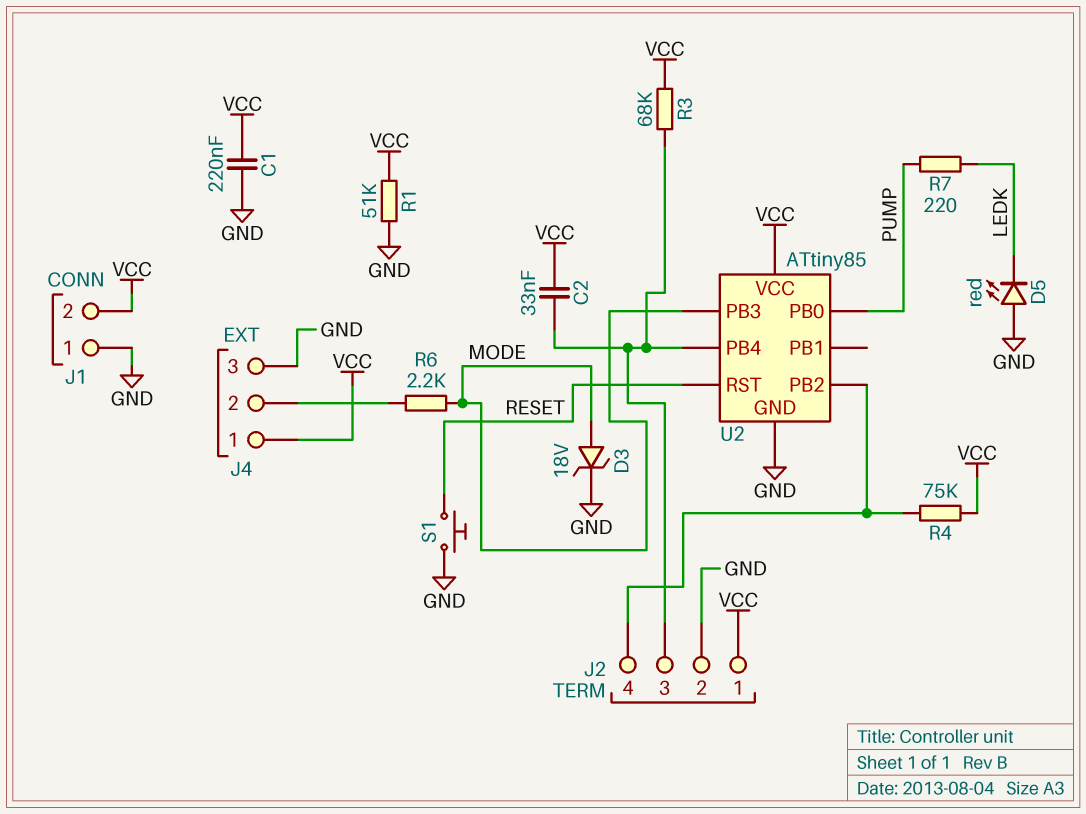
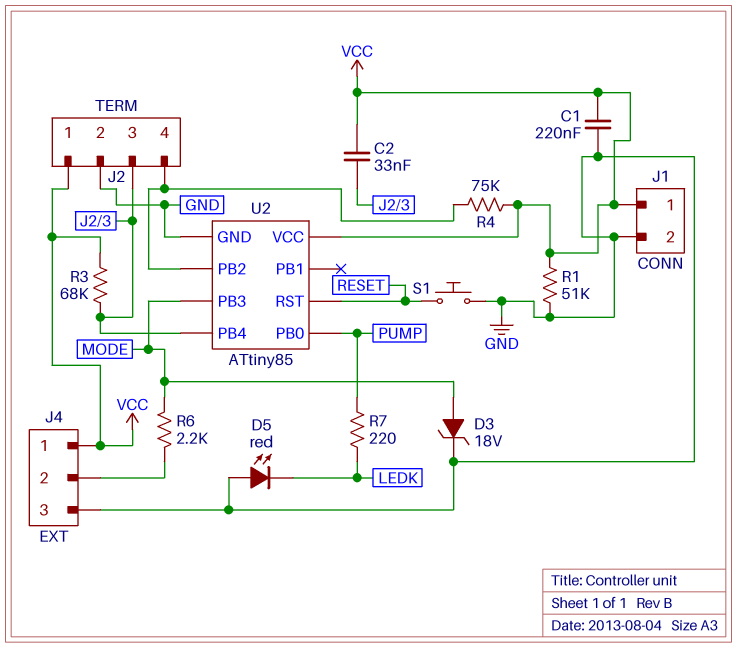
J1 pin 1: GND -> VCC
J1 pin 2: VCC -> GND

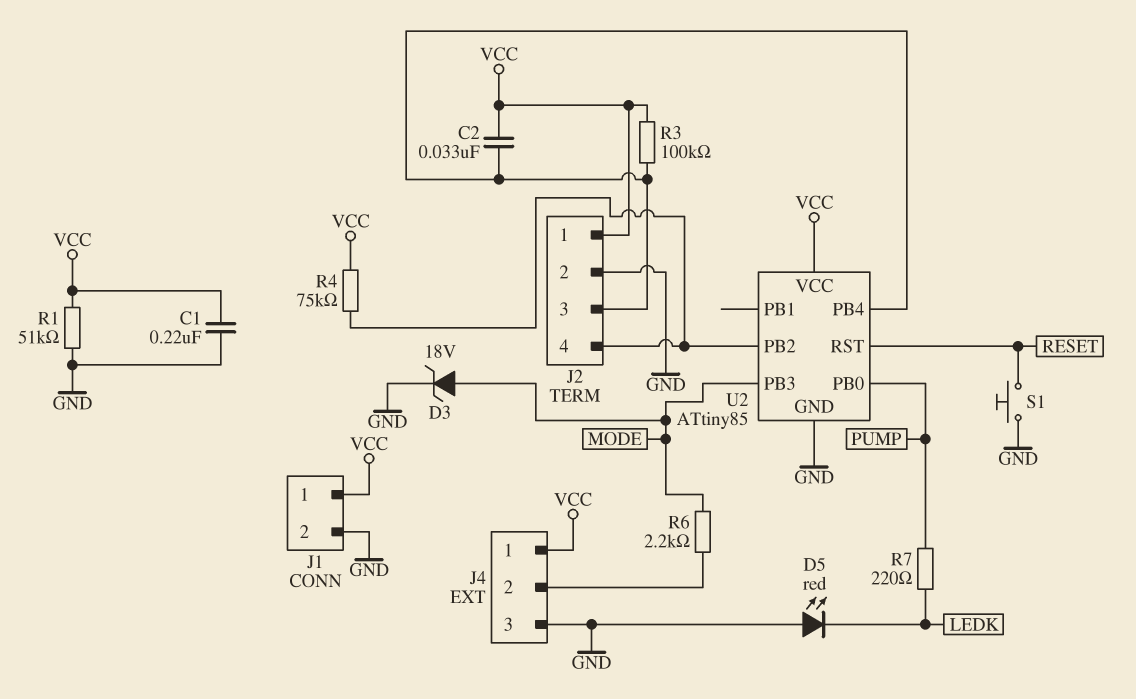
R3: 68k (J2/3, VCC) -> 100k (J2/3, VCC)

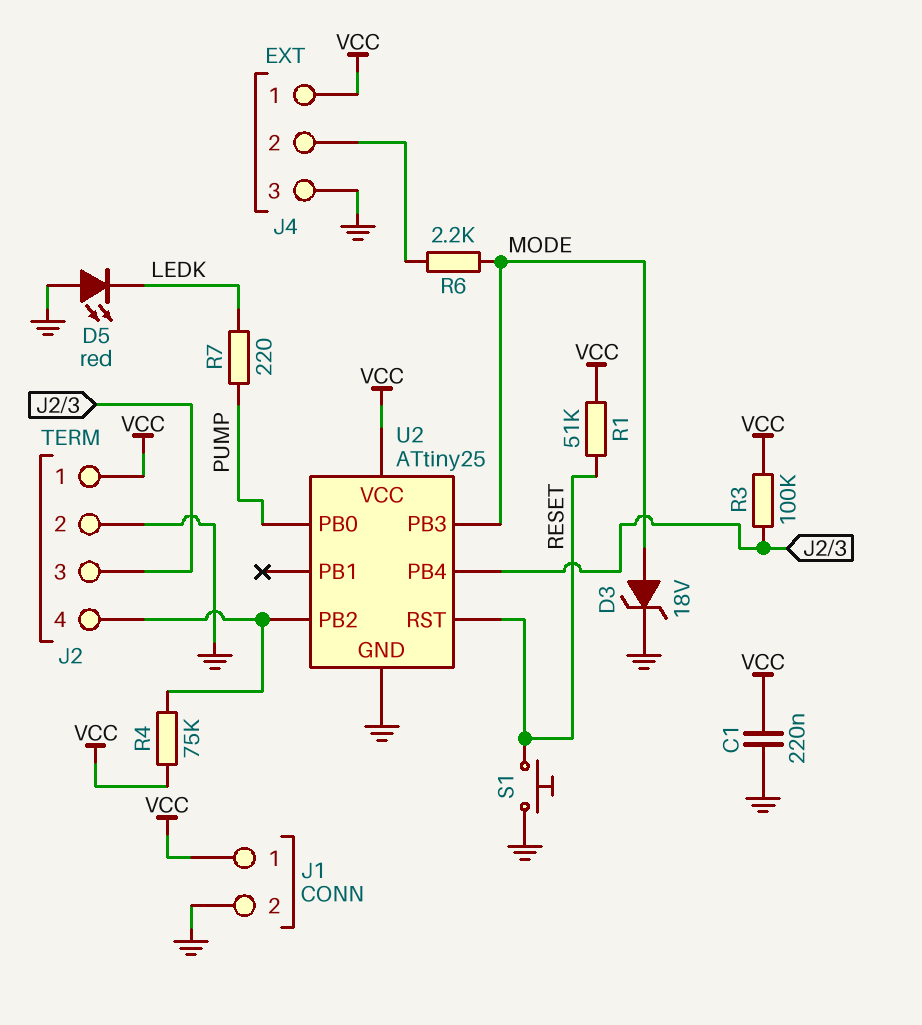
C2: 33nF (J2/3, VCC) -> none
R1: 51k (GND, VCC) -> 51k (RESET, VCC)
U2: ATtiny85 -> ATtiny25

